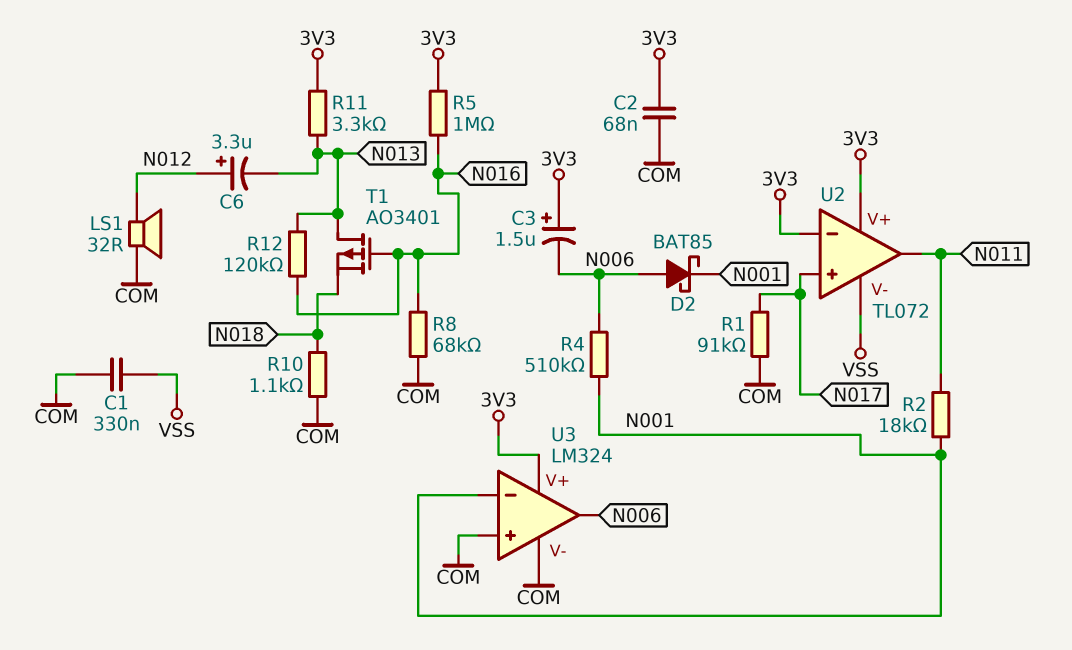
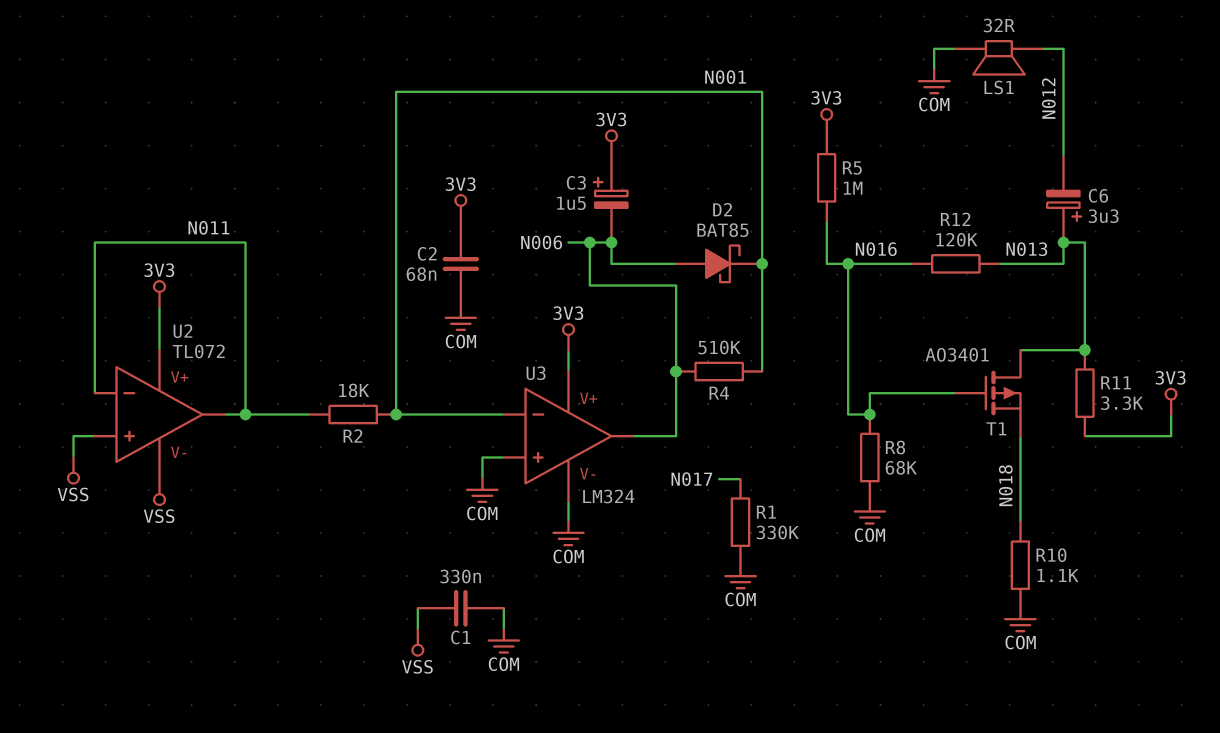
C6: 3.3uF (plus N012, minus N013) -> 3.3uF (plus N013, minus N012)
R1: 91k (COM, N017) -> 330k (COM, N017)
U2 pin in+: N017 -> VSS
U2 pin in-: 3V3 -> N011

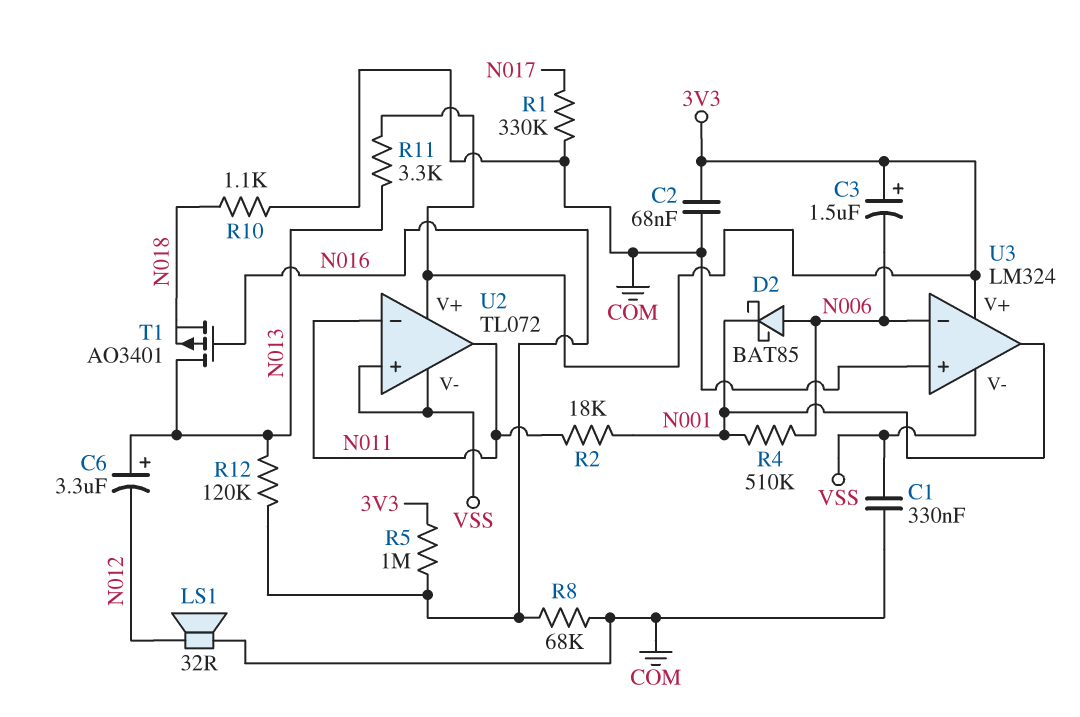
U3 pin V-: COM -> VSS
U3 pin in-: N001 -> N006
U3 pin out: N006 -> N001

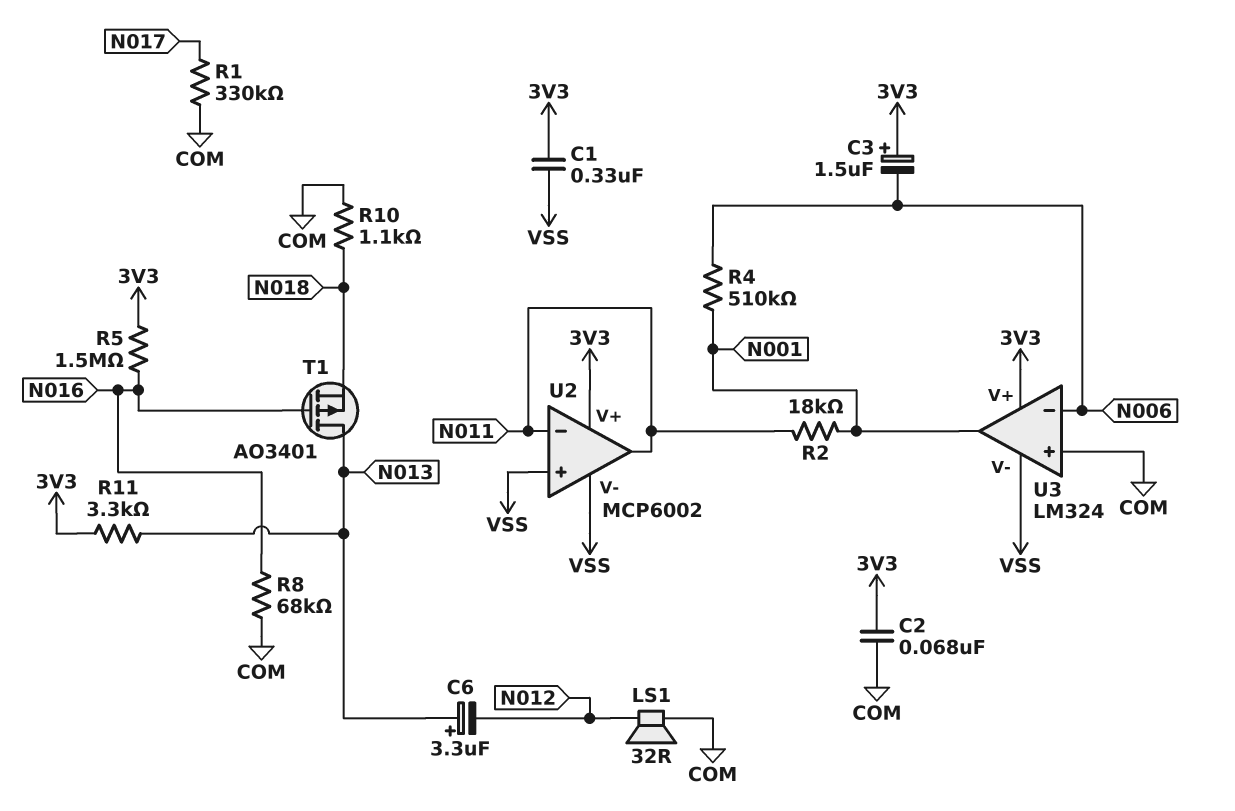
C1: 330nF (COM, VSS) -> 330nF (3V3, VSS)
D2: schottky BAT85 (A N006, K N001) -> none
R5: 1M (3V3, N016) -> 1.5M (3V3, N016)
R12: 120k (N013, N016) -> none
U2: TL072 -> MCP6002

